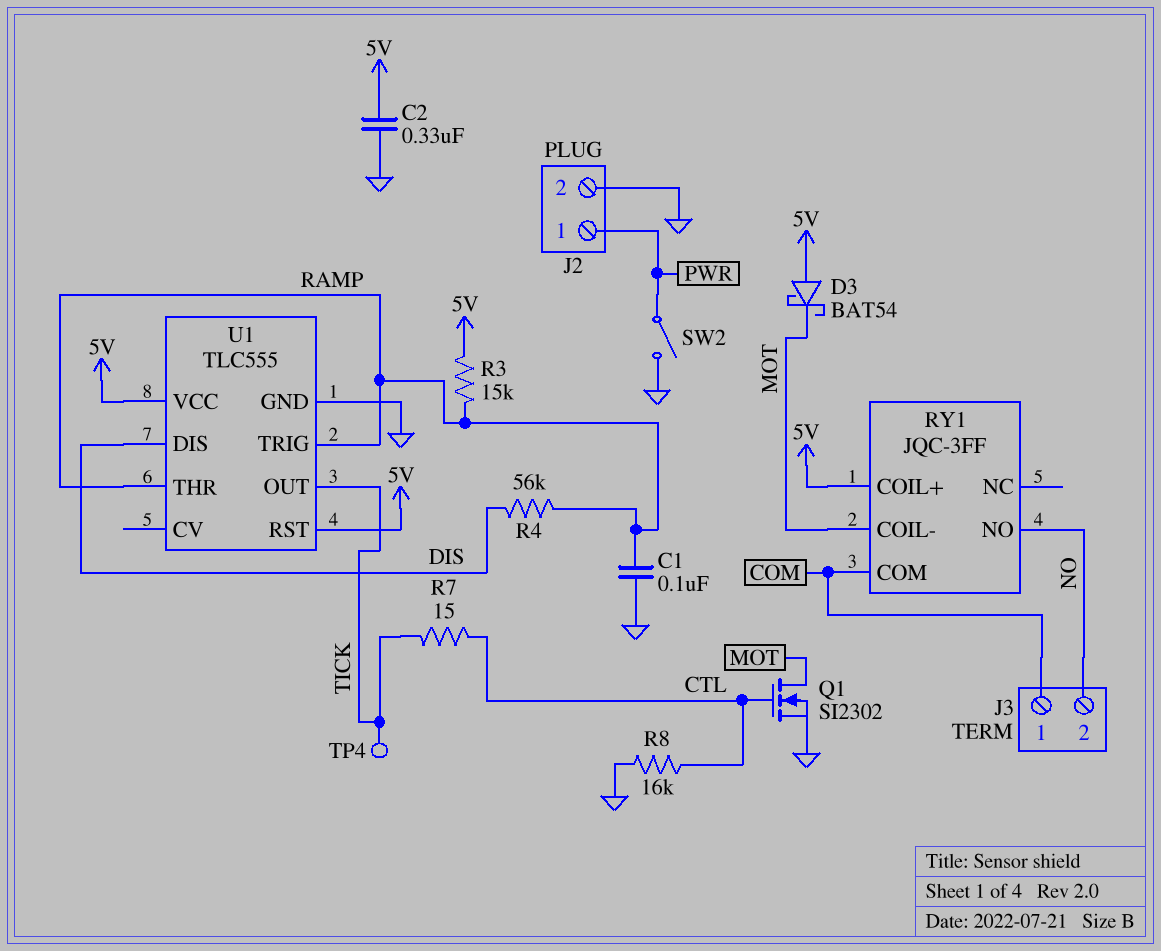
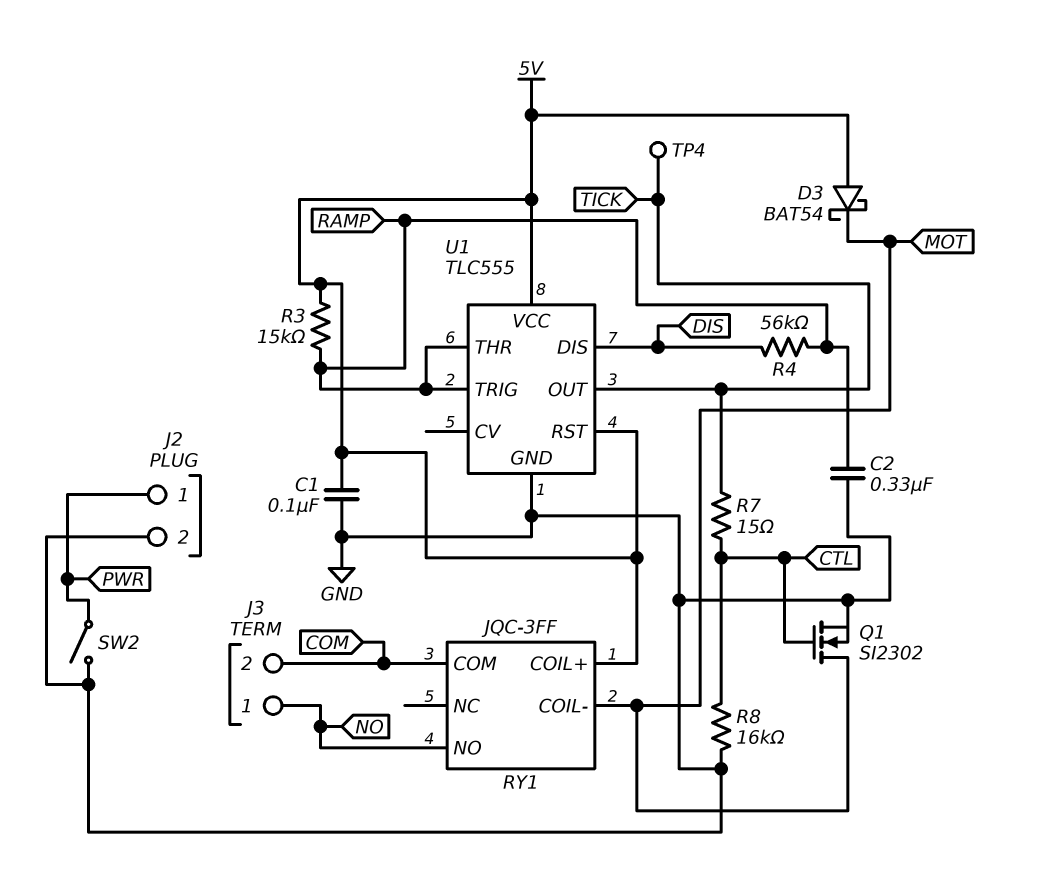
C1: 100nF (GND, RAMP) -> 100nF (5V, GND)
C2: 330nF (5V, GND) -> 330nF (GND, RAMP)
J3 pin 1: COM -> NO
J3 pin 2: NO -> COM

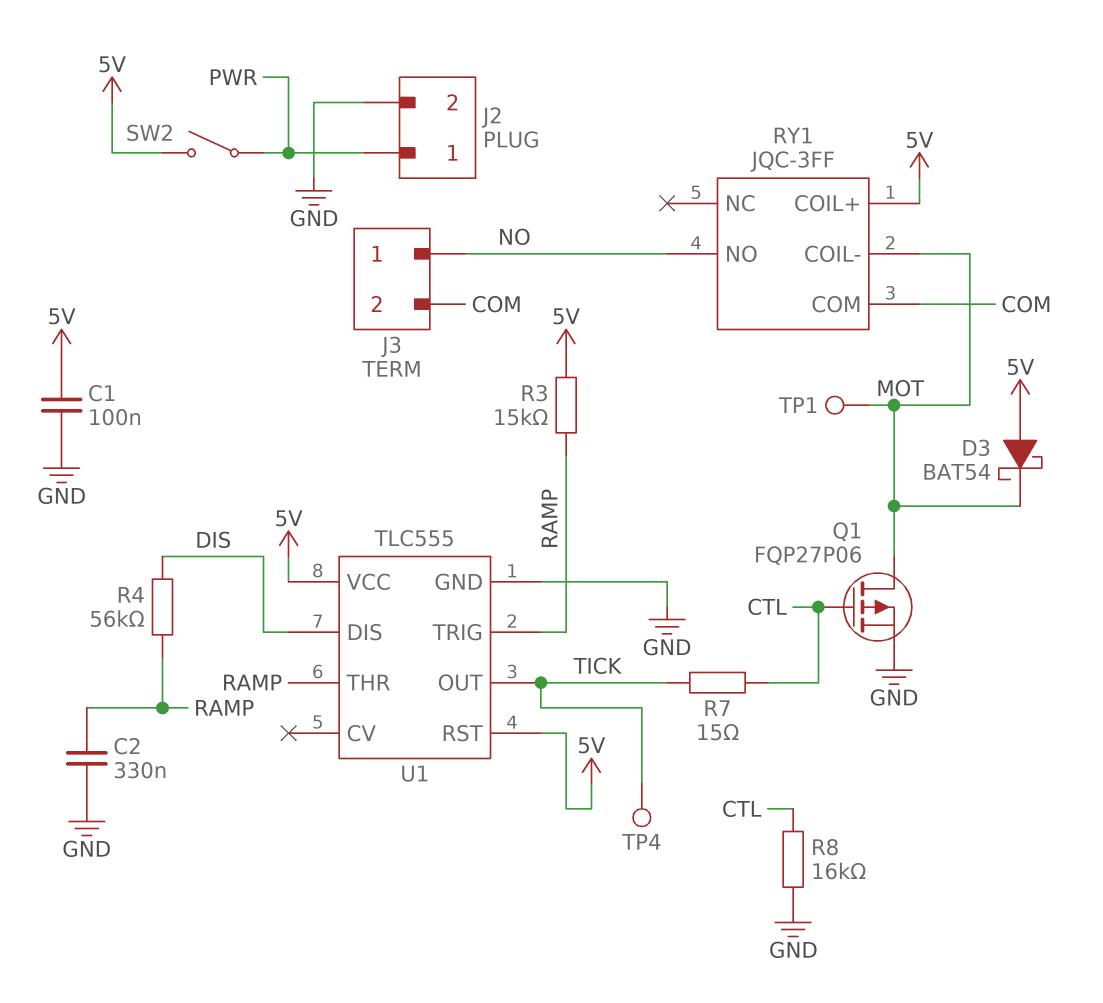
Q1: NMOS SI2302 (G CTL, D MOT, S GND) -> PMOS FQP27P06 (G CTL, D MOT, S GND)
SW2: switch (GND, PWR) -> switch (5V, PWR)
TP1: none -> test point (MOT)

